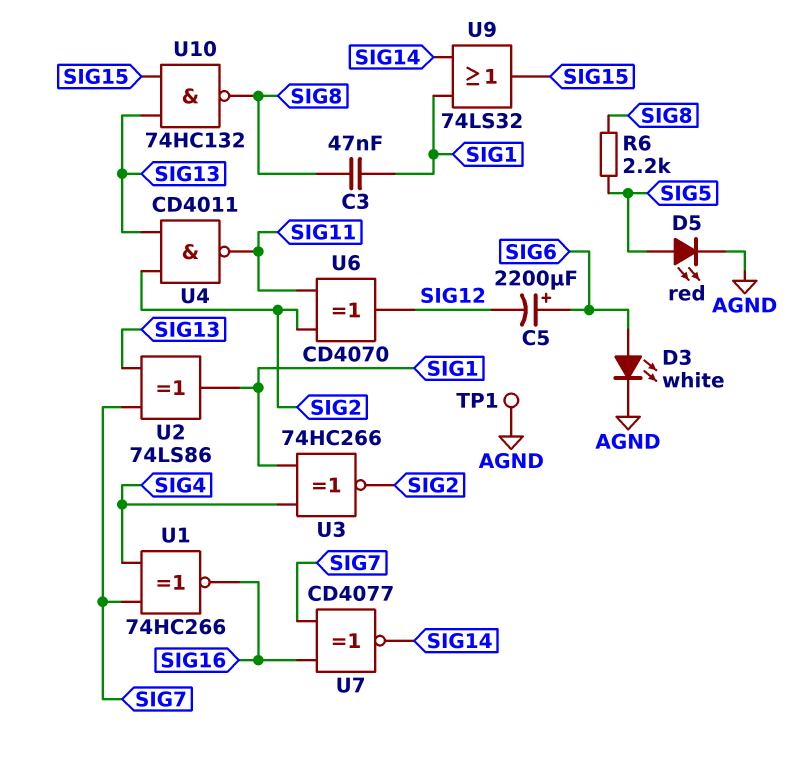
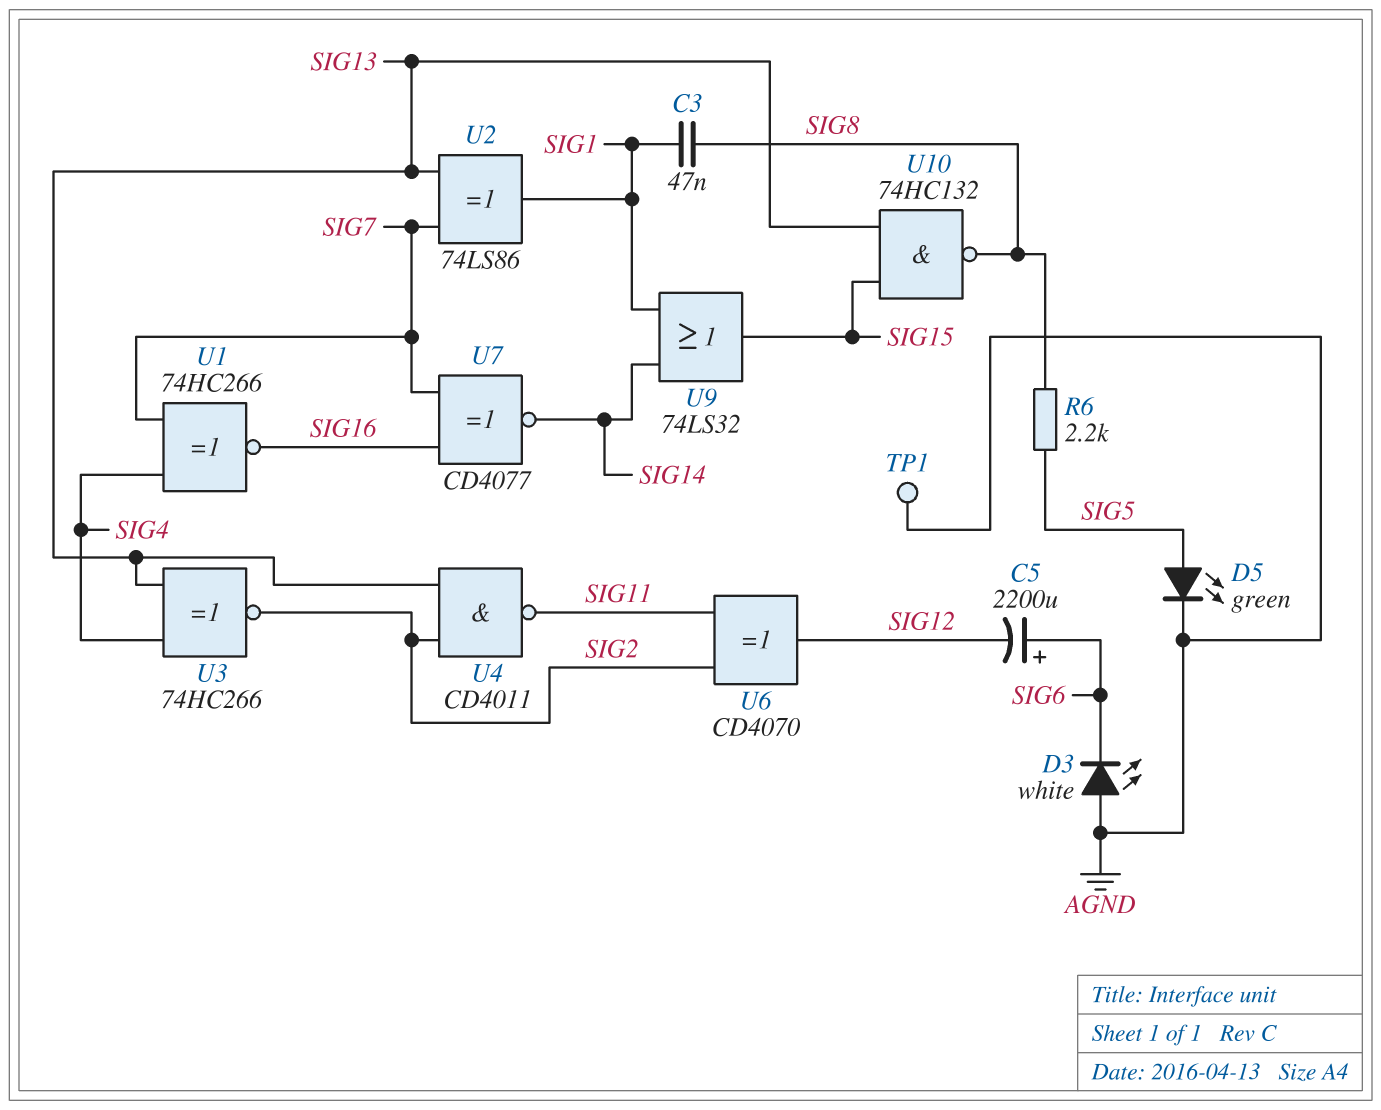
D3: LED white (A SIG6, K AGND) -> LED white (A AGND, K SIG6)
D5: LED red (A SIG5, K AGND) -> LED green (A SIG5, K AGND)
U3: XNOR 74HC266 (in SIG1, in SIG4, out SIG2) -> XNOR 74HC266 (in SIG4, in SIG13, out SIG2)

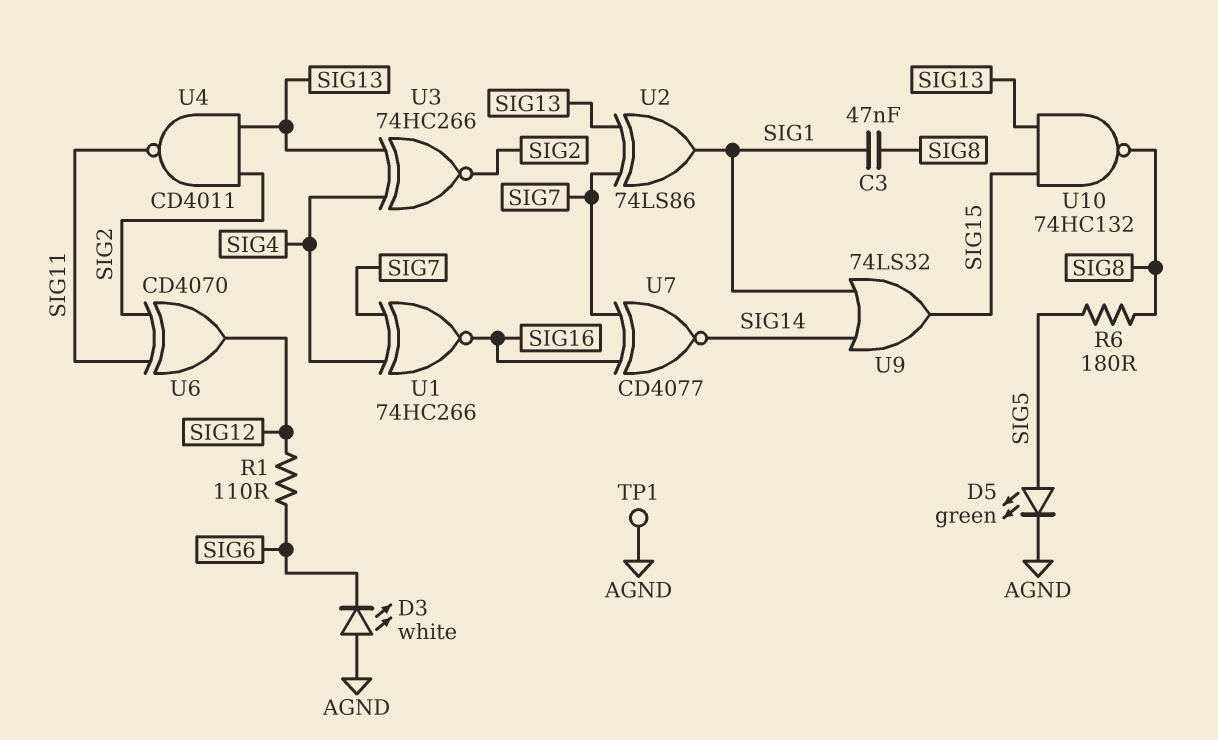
C5: 2200uF (plus SIG6, minus SIG12) -> none
R1: none -> 110 (SIG6, SIG12)
R6: 2.2k (SIG5, SIG8) -> 180 (SIG5, SIG8)

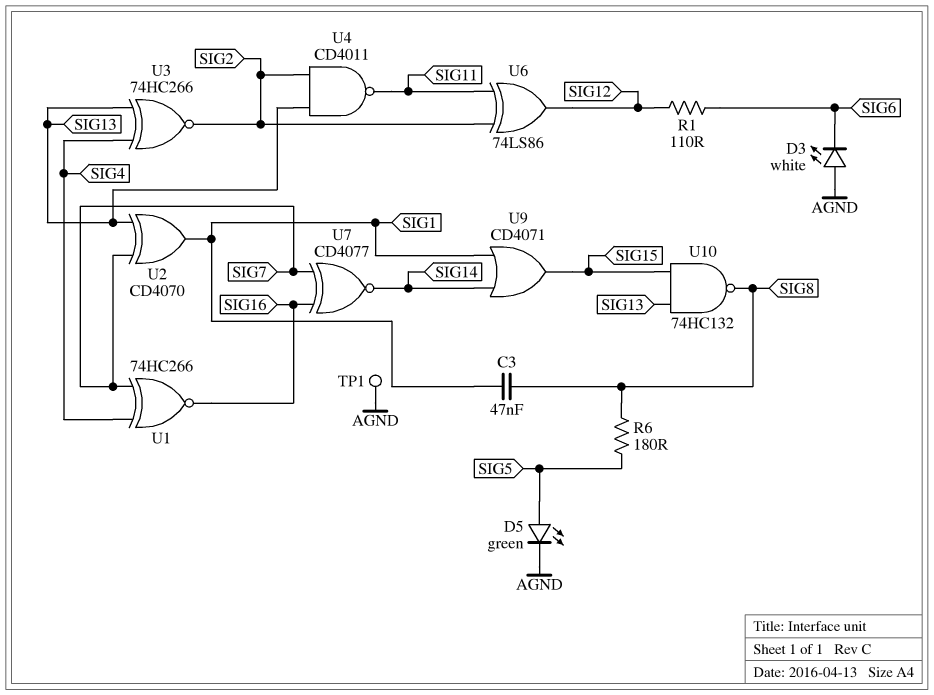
U2: XOR 74LS86 (in SIG7, in SIG13, out SIG1) -> XOR CD4070 (in SIG7, in SIG13, out SIG1)
U6: XOR CD4070 (in SIG2, in SIG11, out SIG12) -> XOR 74LS86 (in SIG2, in SIG11, out SIG12)
U9: OR 74LS32 (in SIG1, in SIG14, out SIG15) -> OR CD4071 (in SIG1, in SIG14, out SIG15)

